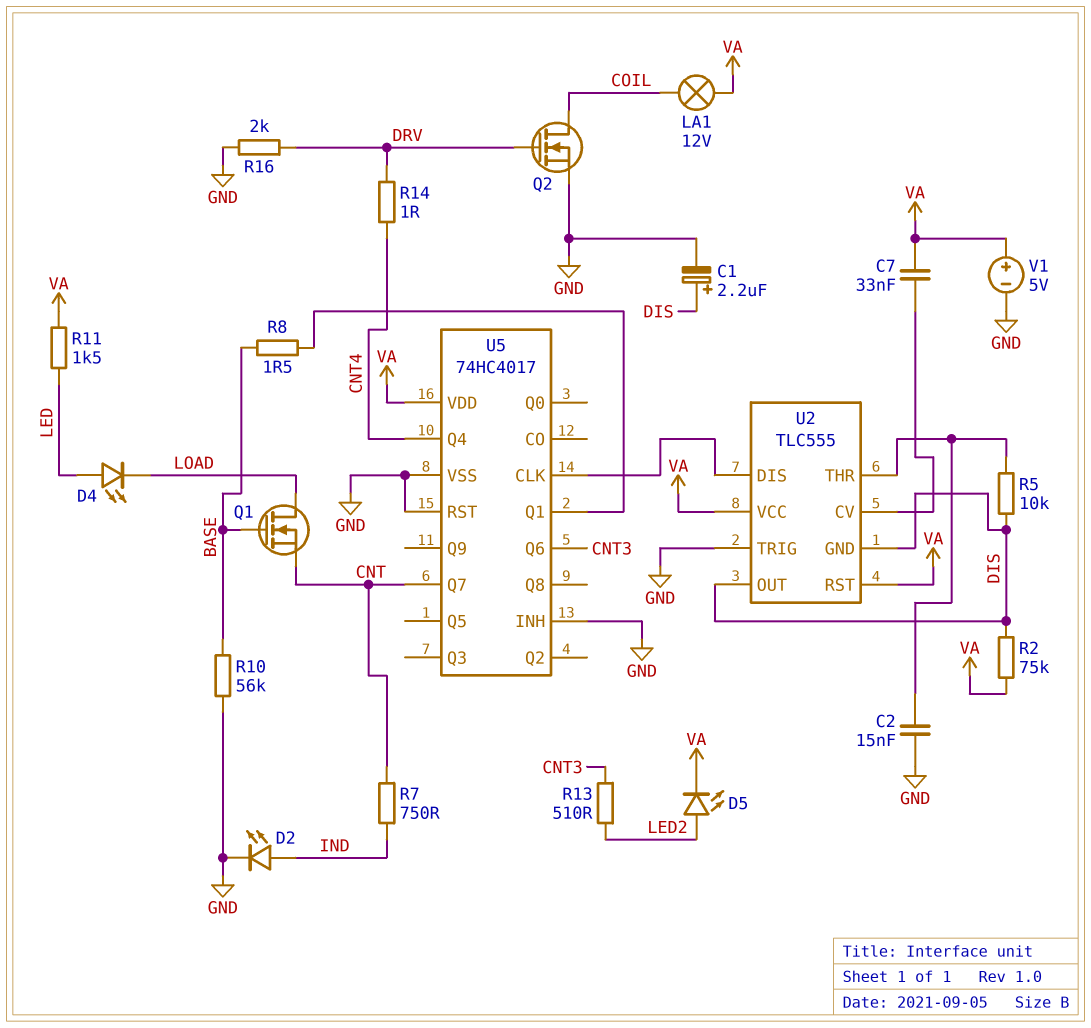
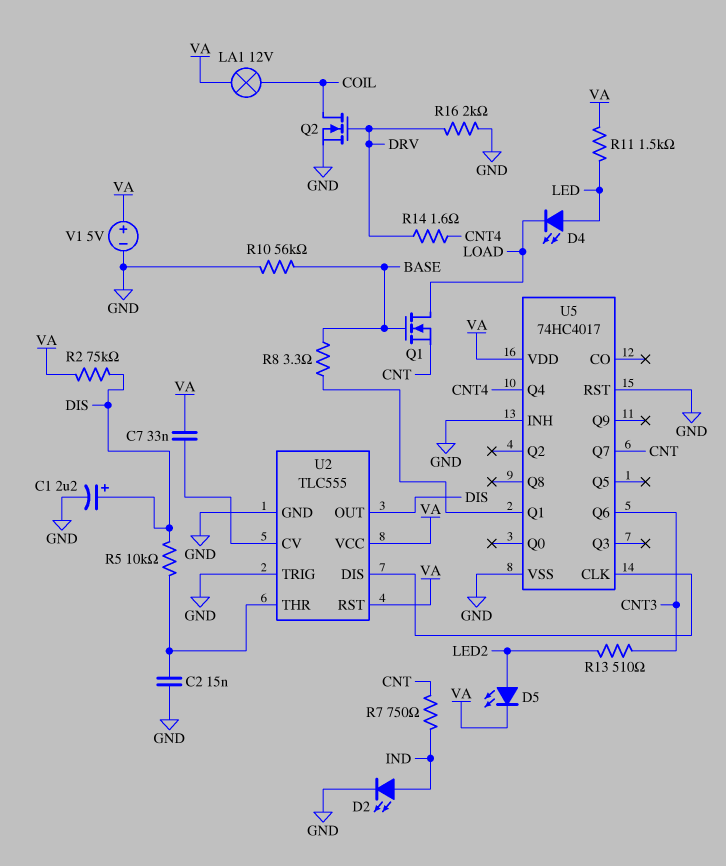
R8: 1.5 (BASE, U5/Q1) -> 3.3 (BASE, U5/Q1)
R14: 1 (CNT4, DRV) -> 1.6 (CNT4, DRV)
U2 pin GND: DIS -> GND

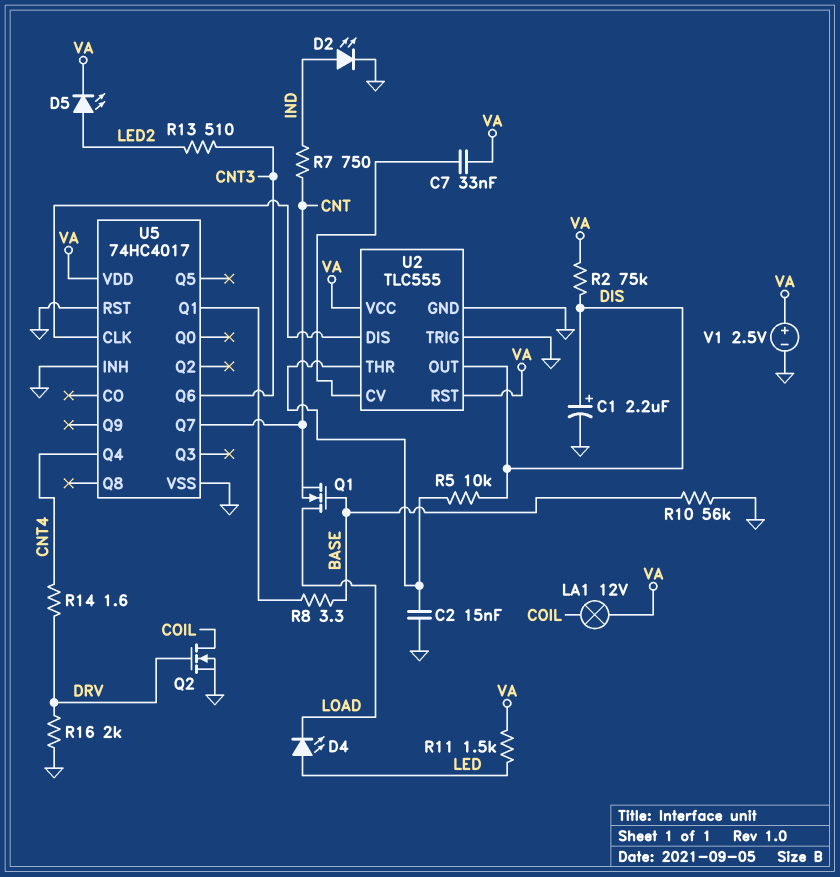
V1: 5V (plus VA, minus GND) -> 2.5V (plus VA, minus GND)

